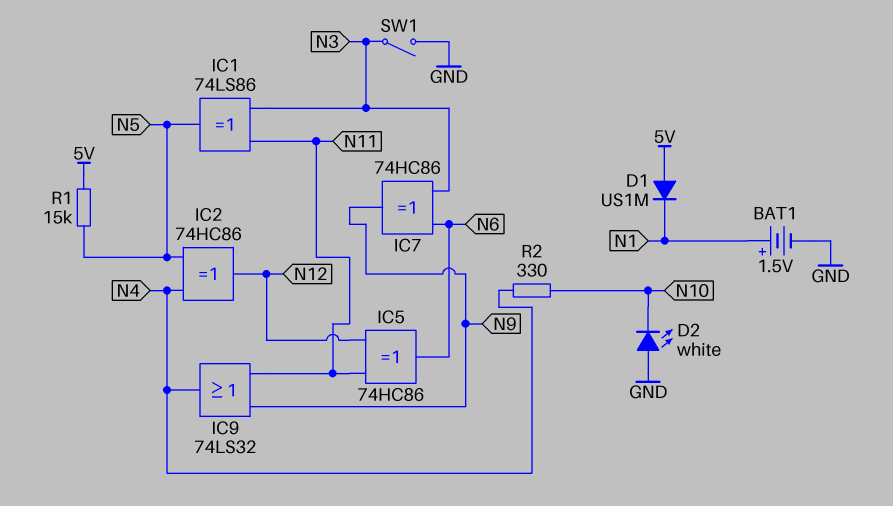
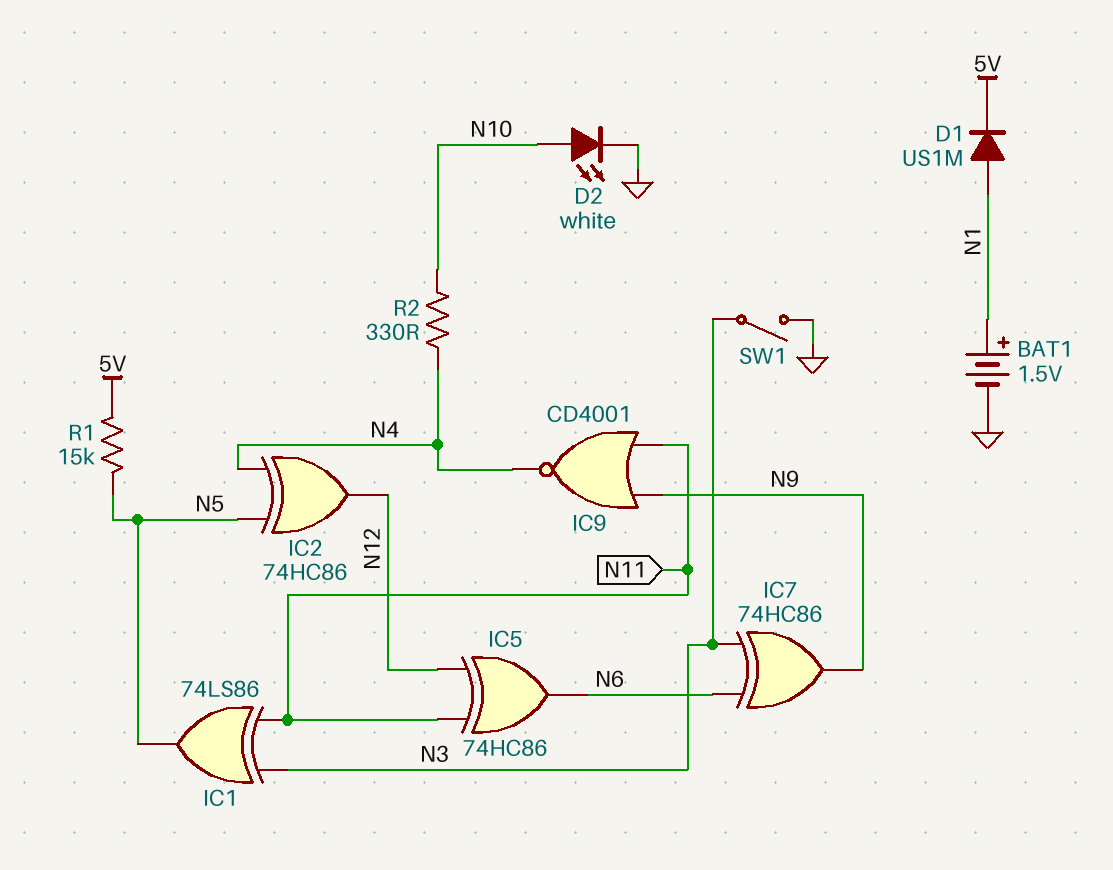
D1: diode US1M (A 5V, K N1) -> diode US1M (A N1, K 5V)
D2: LED white (A GND, K N10) -> LED white (A N10, K GND)
IC9: OR 74LS32 (in N9, in N11, out N4) -> NOR CD4001 (in N9, in N11, out N4)

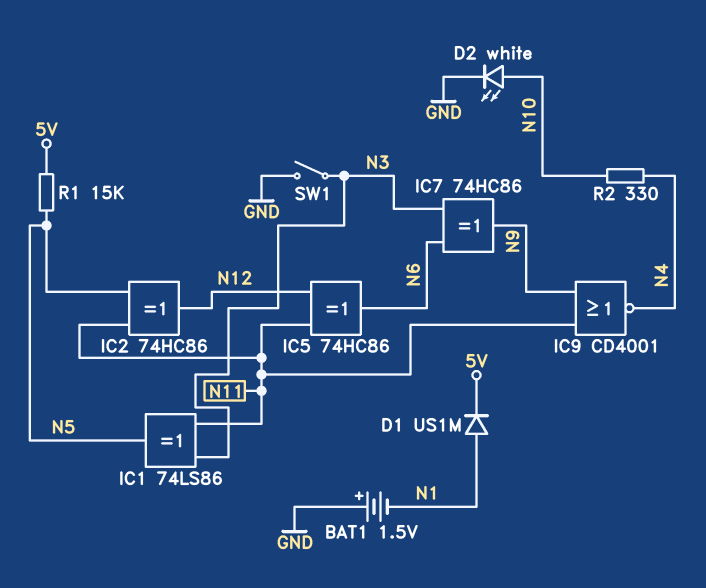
BAT1: 1.5V (plus N1, minus GND) -> 1.5V (plus GND, minus N1)
IC2: XOR 74HC86 (in N4, in N5, out N12) -> XOR 74HC86 (in N5, in N11, out N12)

